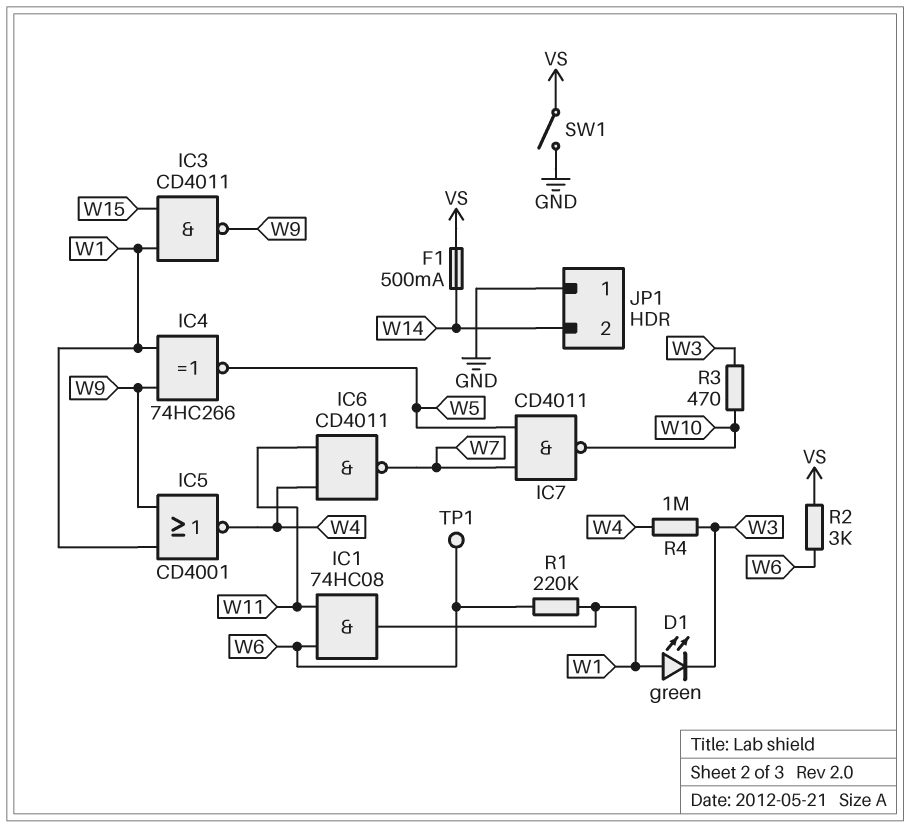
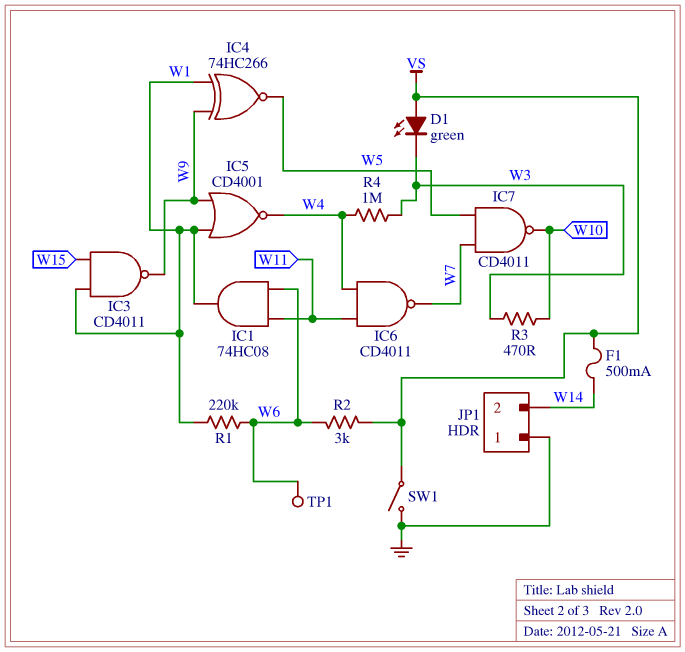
D1: LED green (A W1, K W3) -> LED green (A VS, K W3)

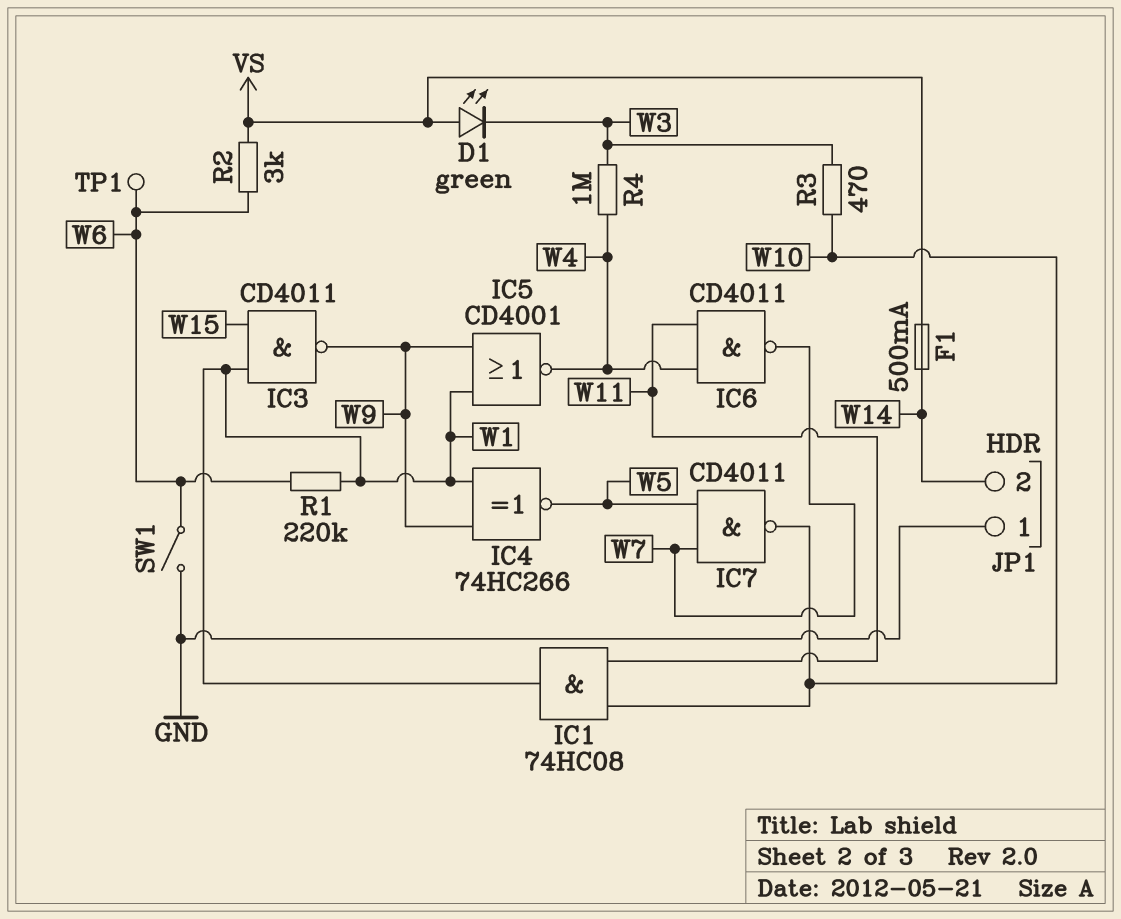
IC1: AND 74HC08 (in W6, in W11, out W1) -> AND 74HC08 (in W10, in W11, out W1)
SW1: switch (GND, VS) -> switch (GND, W6)

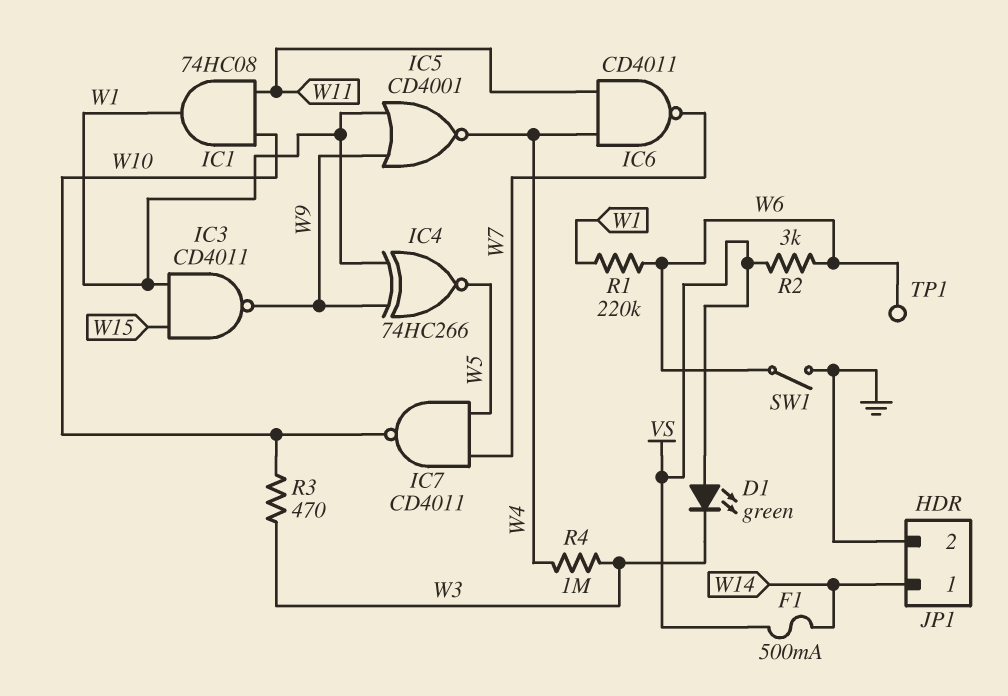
JP1 pin 1: GND -> W14
JP1 pin 2: W14 -> GND

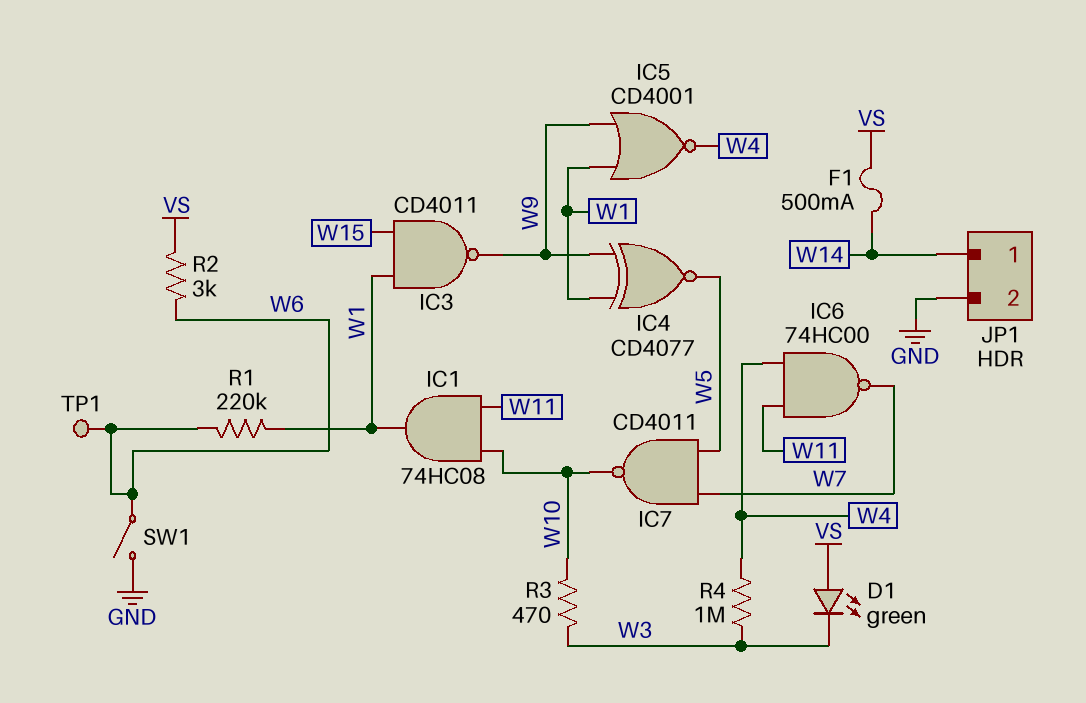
IC4: XNOR 74HC266 (in W1, in W9, out W5) -> XNOR CD4077 (in W1, in W9, out W5)
IC6: NAND CD4011 (in W4, in W11, out W7) -> NAND 74HC00 (in W4, in W11, out W7)

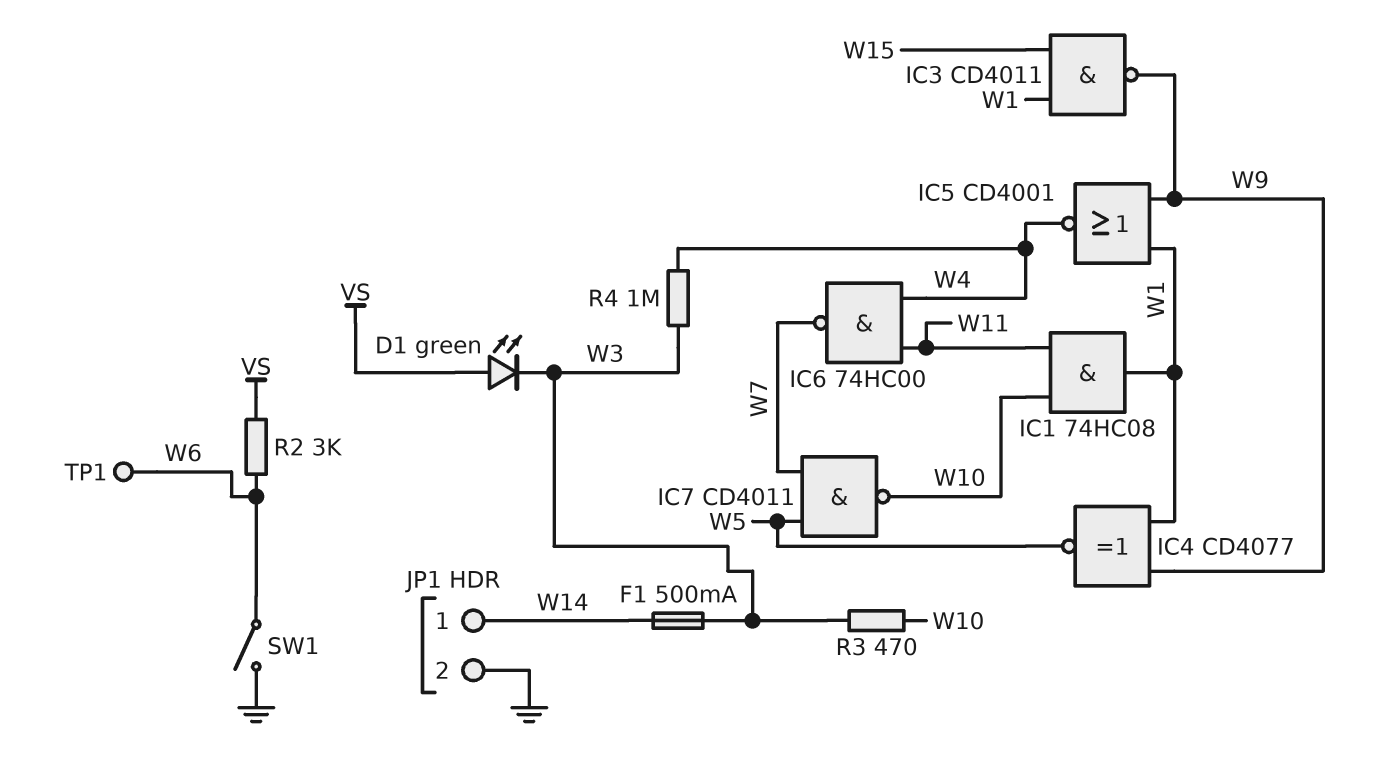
F1: 500mA (VS, W14) -> 500mA (W3, W14)
R1: 220k (W1, W6) -> none

